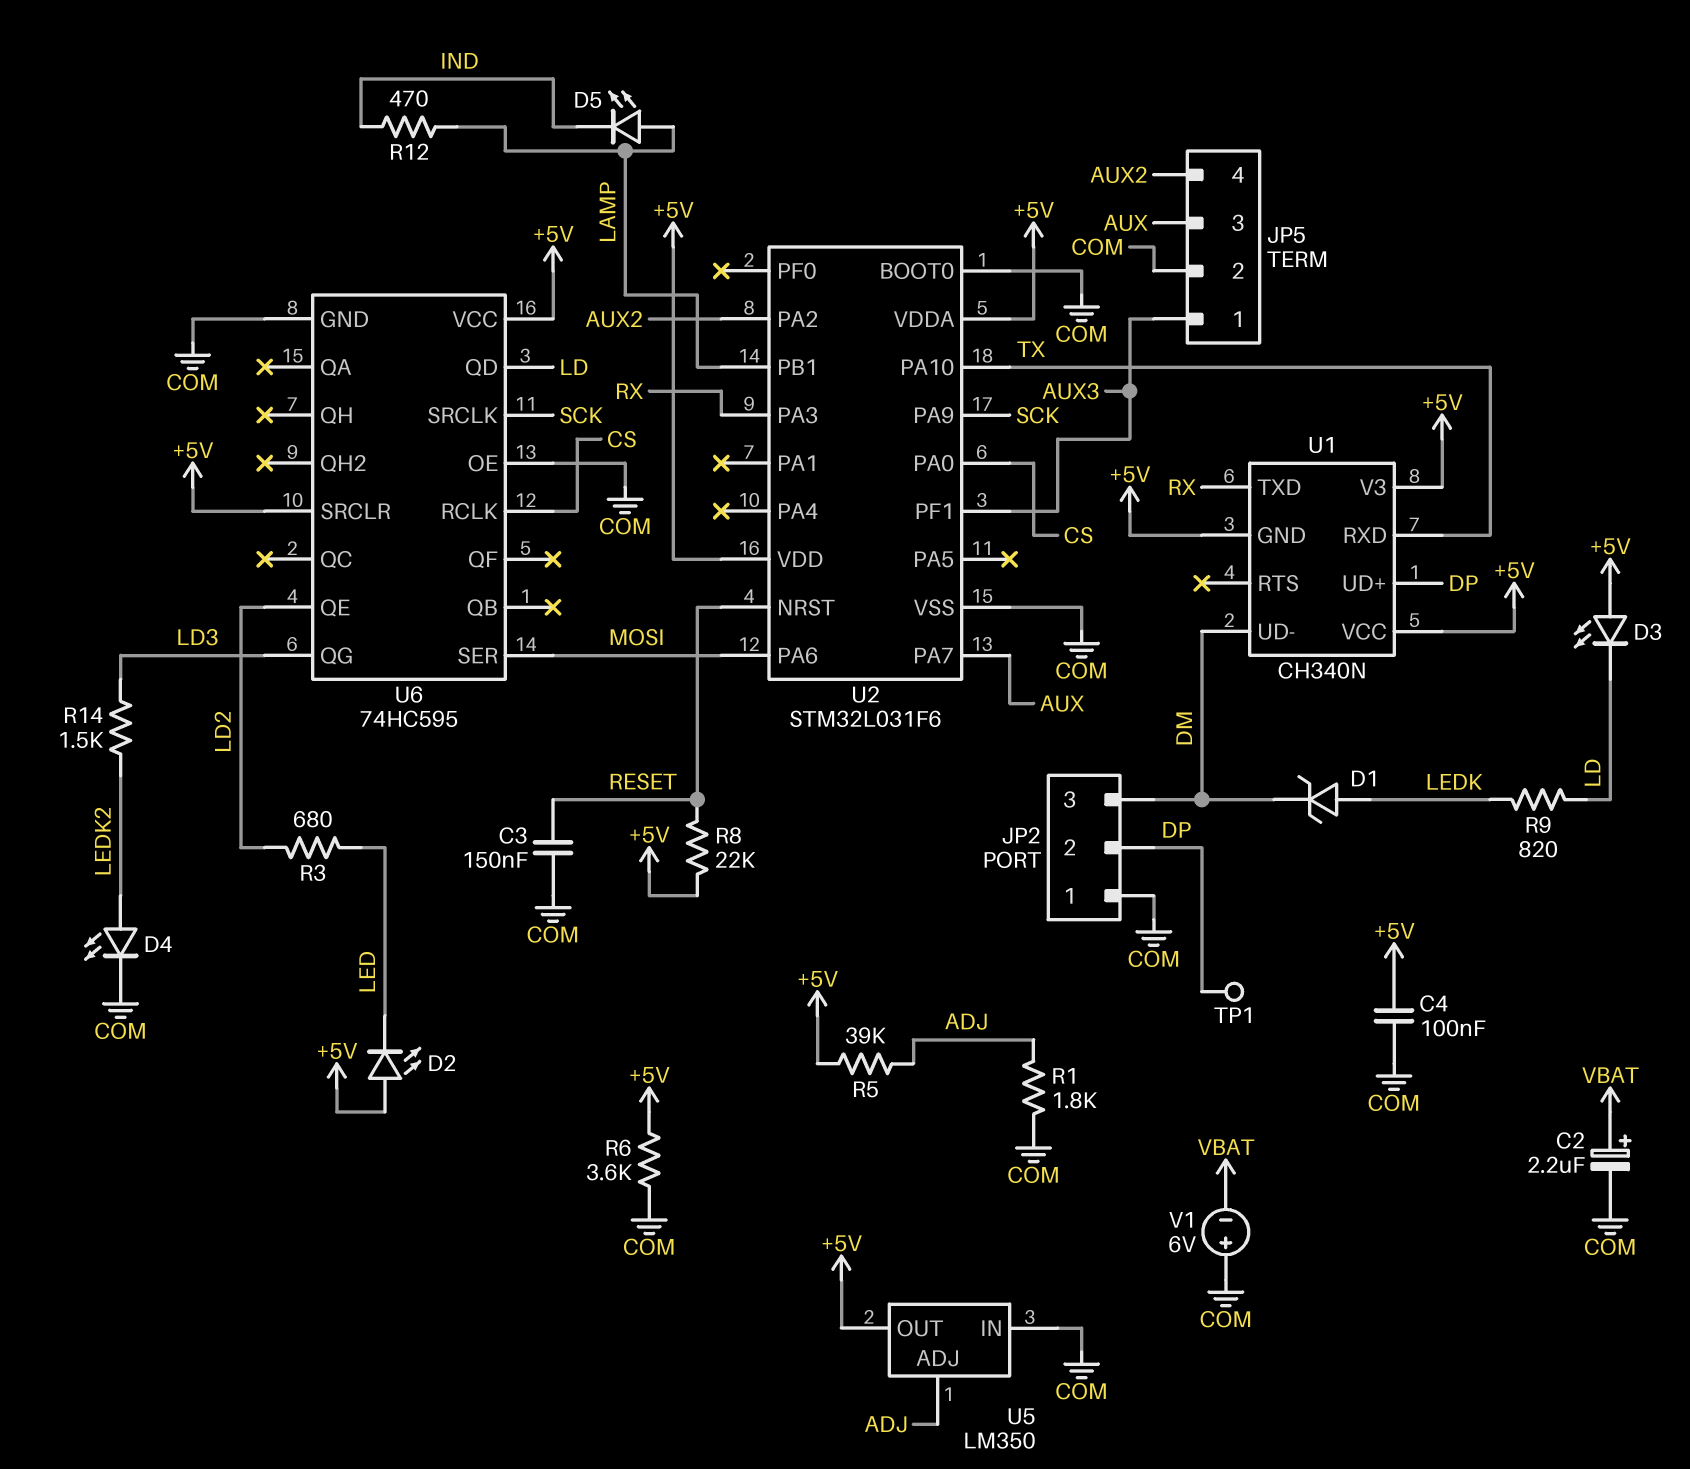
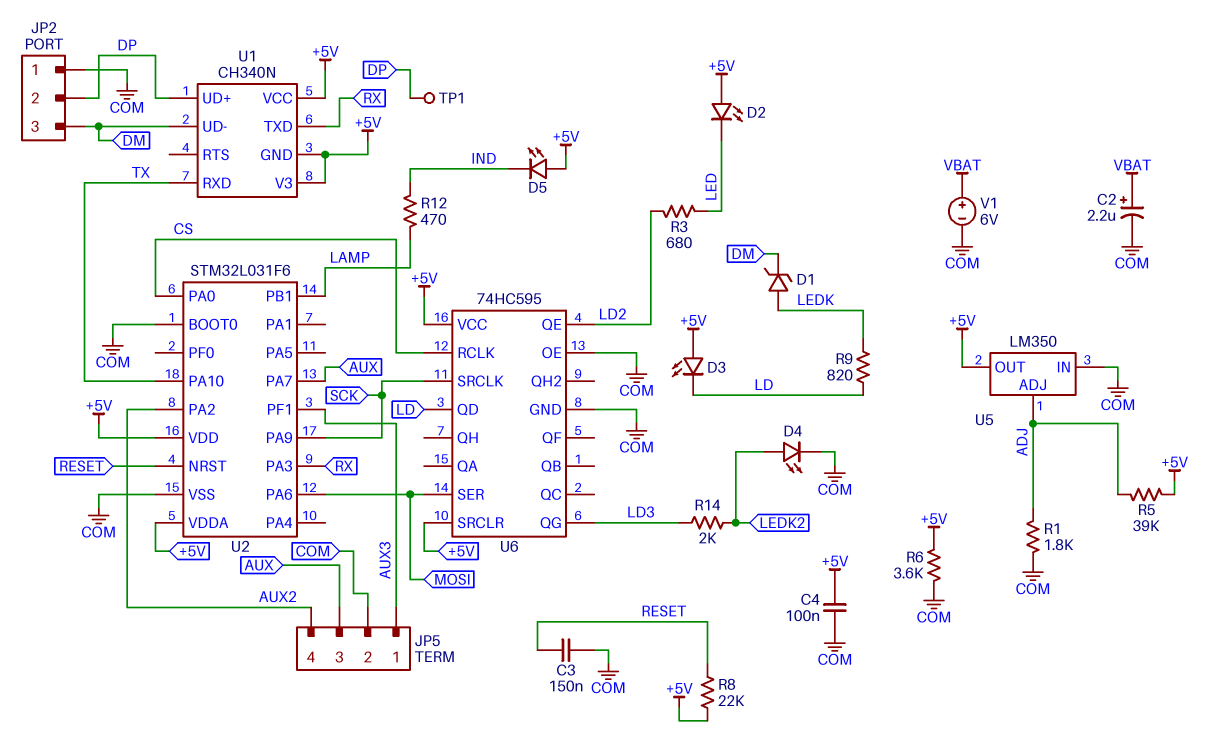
D5: LED (A LAMP, K IND) -> LED (A +5V, K IND)
R14: 1.5k (LD3, LEDK2) -> 2k (LD3, LEDK2)
V1: 6V (plus COM, minus VBAT) -> 6V (plus VBAT, minus COM)

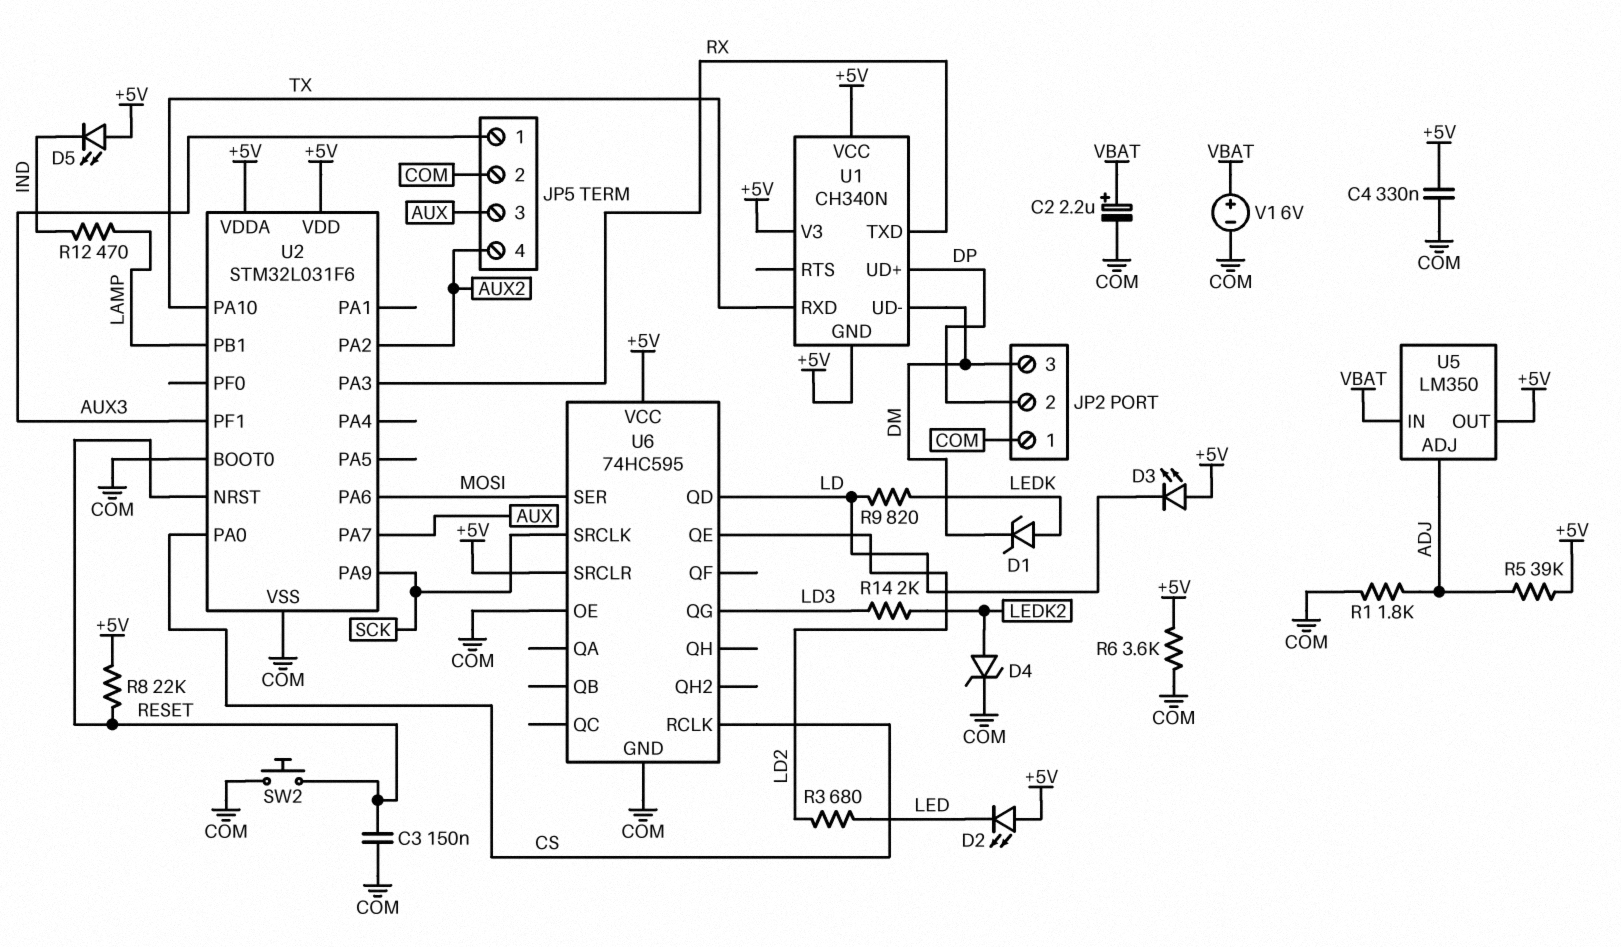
C4: 100nF (+5V, COM) -> 330nF (+5V, COM)
D4: LED (A LEDK2, K COM) -> zener (A LEDK2, K COM)
SW2: none -> button (COM, RESET)
TP1: test point (DP) -> none
U5 pin IN: COM -> VBAT

